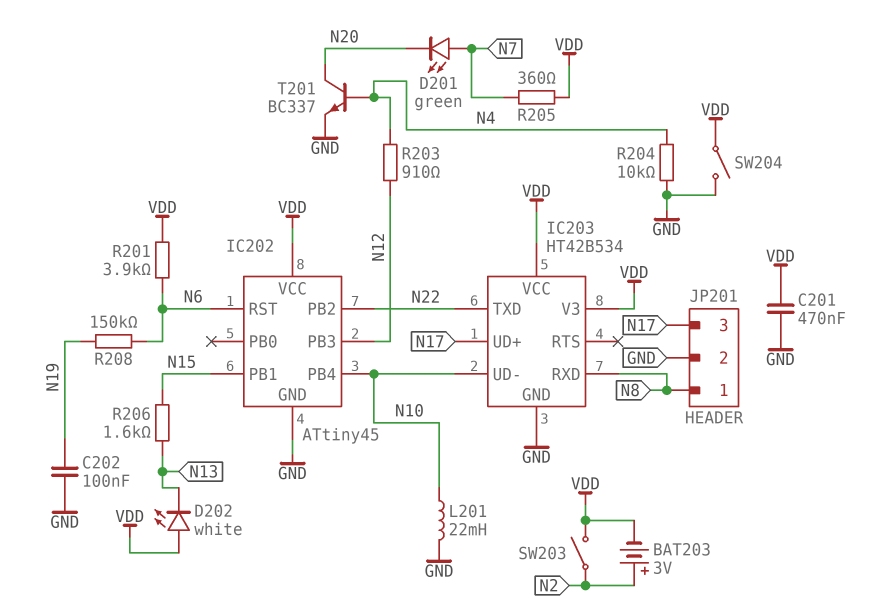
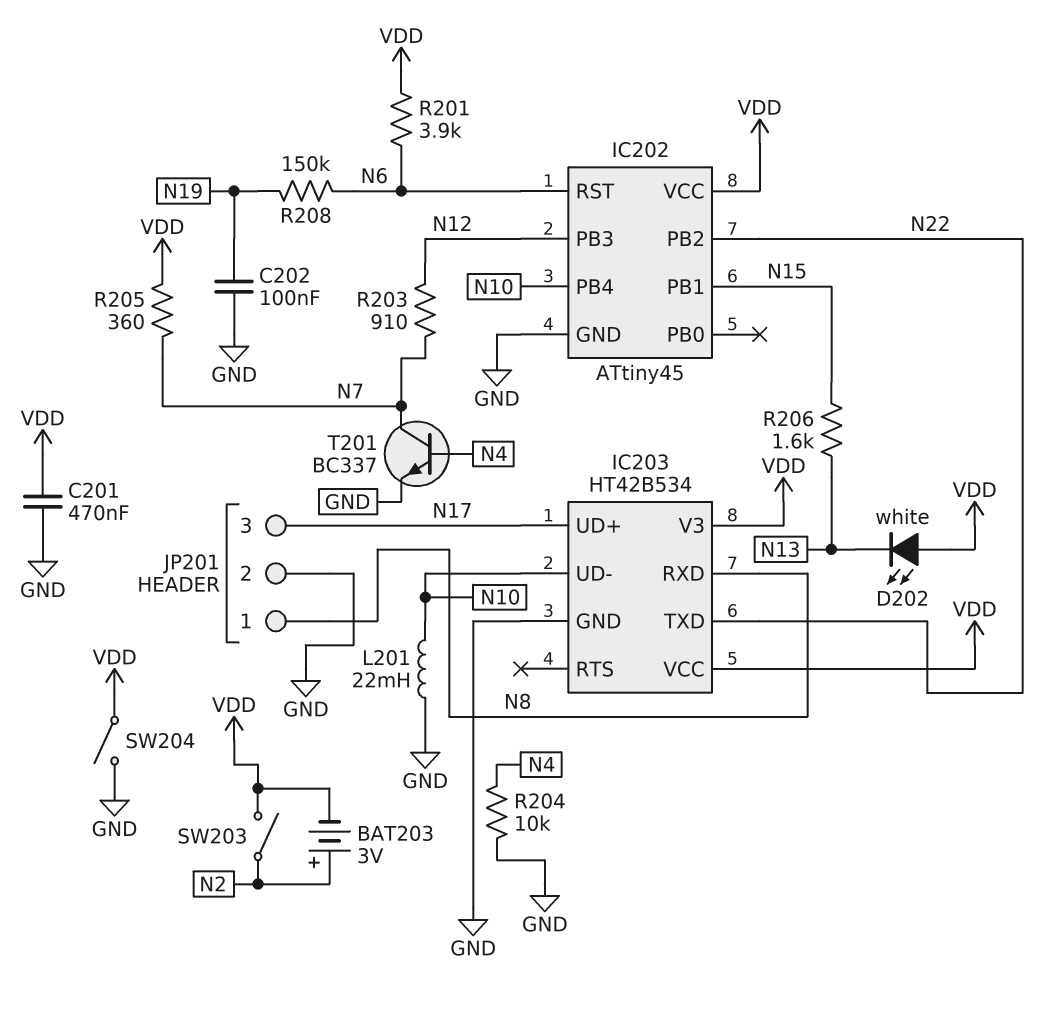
D201: LED green (A N7, K N20) -> none
R203: 910 (N4, N12) -> 910 (N7, N12)
T201: NPN BC337 (B N4, C N20, E GND) -> NPN BC337 (B N4, C N7, E GND)

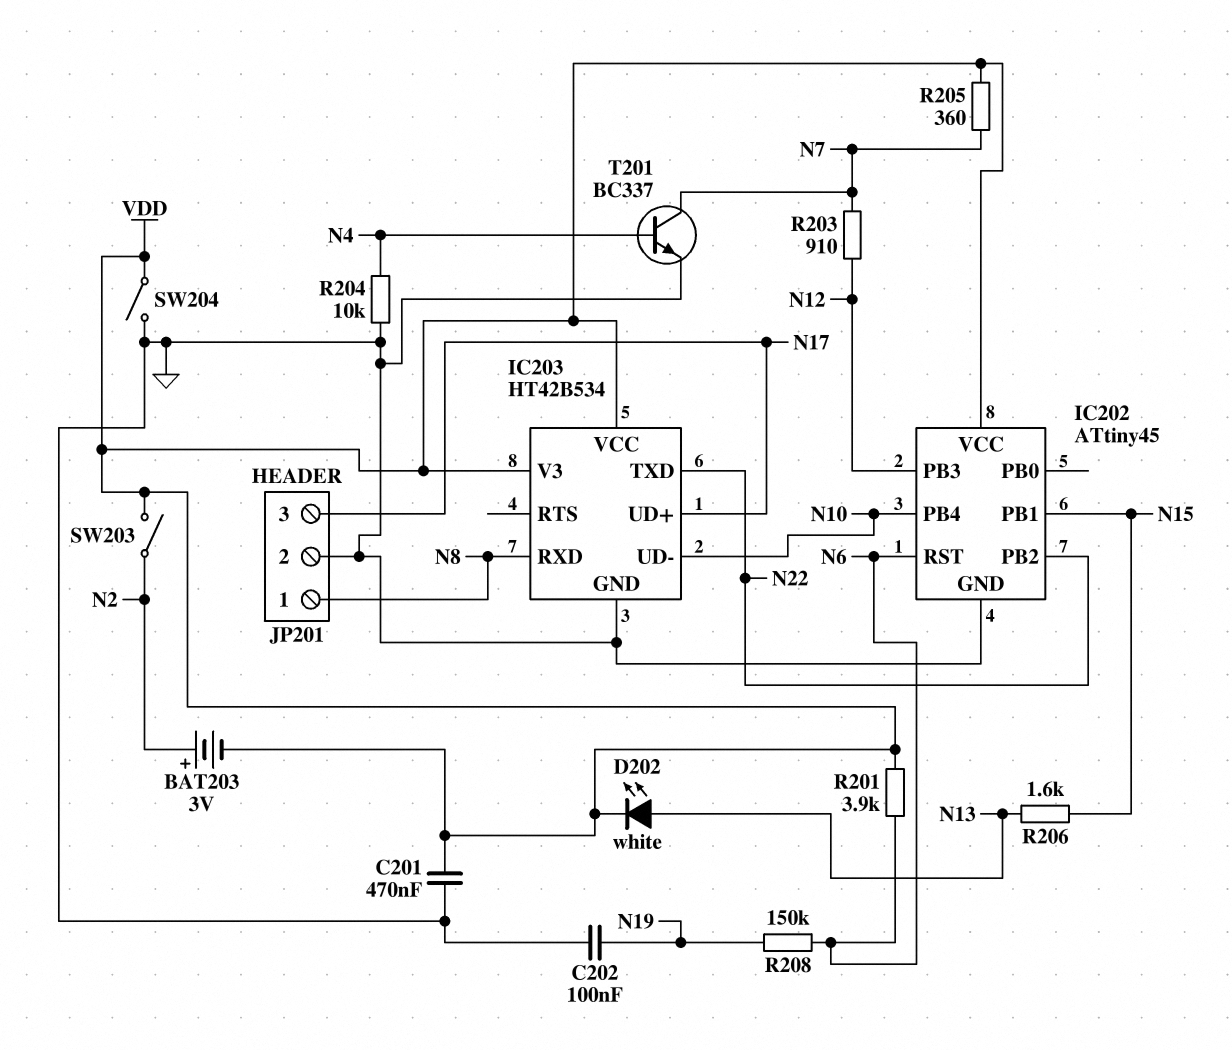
D202: LED white (A VDD, K N13) -> LED white (A N13, K VDD)
L201: 22mH (GND, N10) -> none

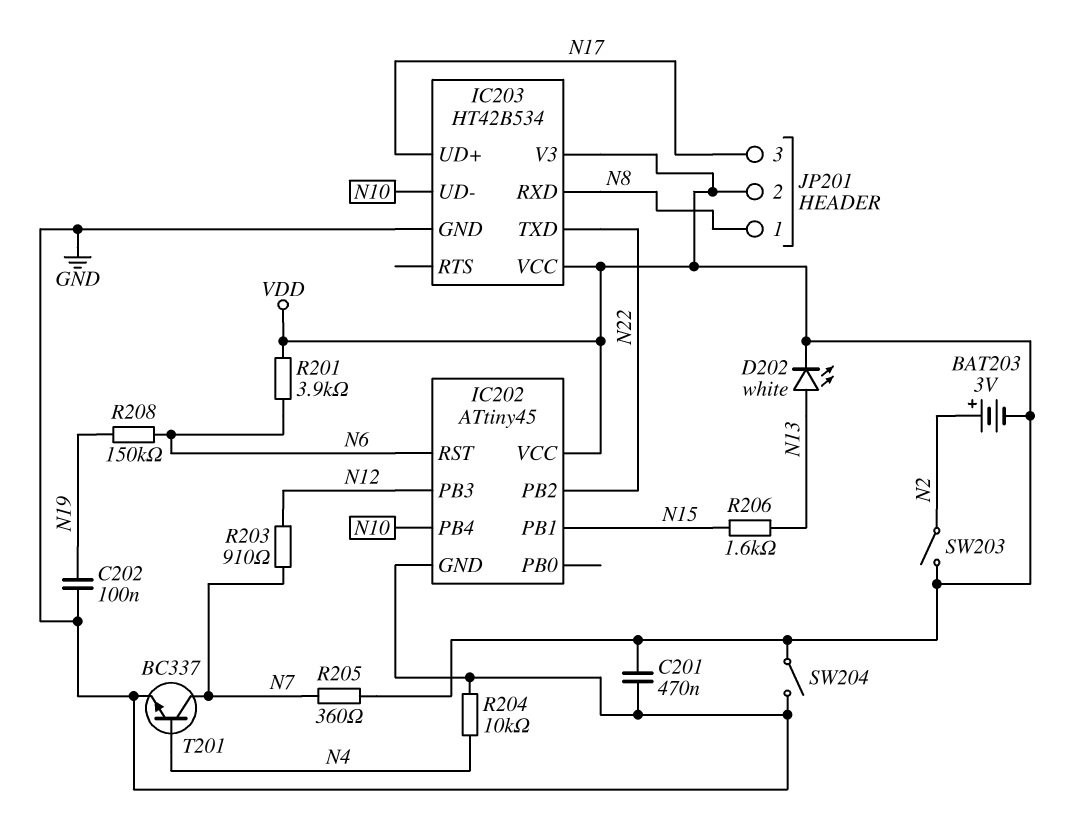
JP201 pin 2: GND -> VDD

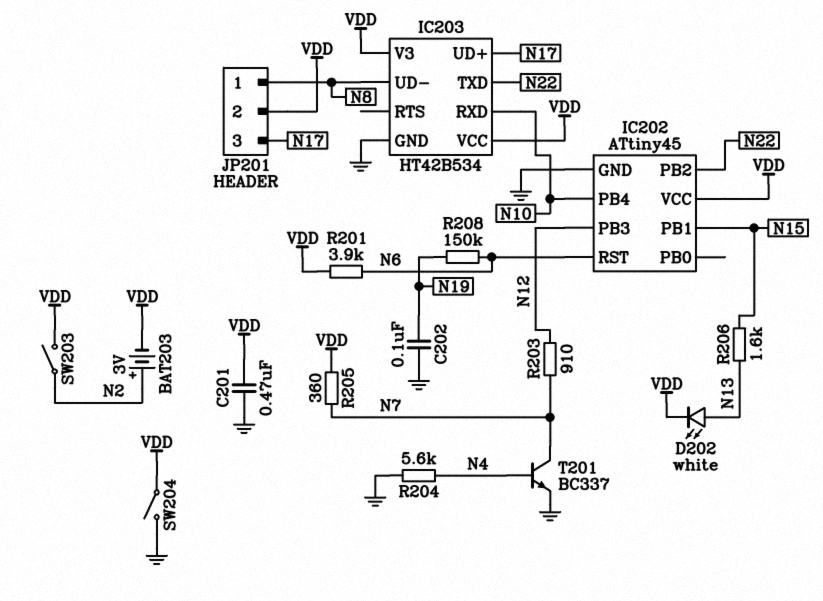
IC203 pin RXD: N8 -> N10
IC203 pin UD-: N10 -> N8
R204: 10k (GND, N4) -> 5.6k (GND, N4)

